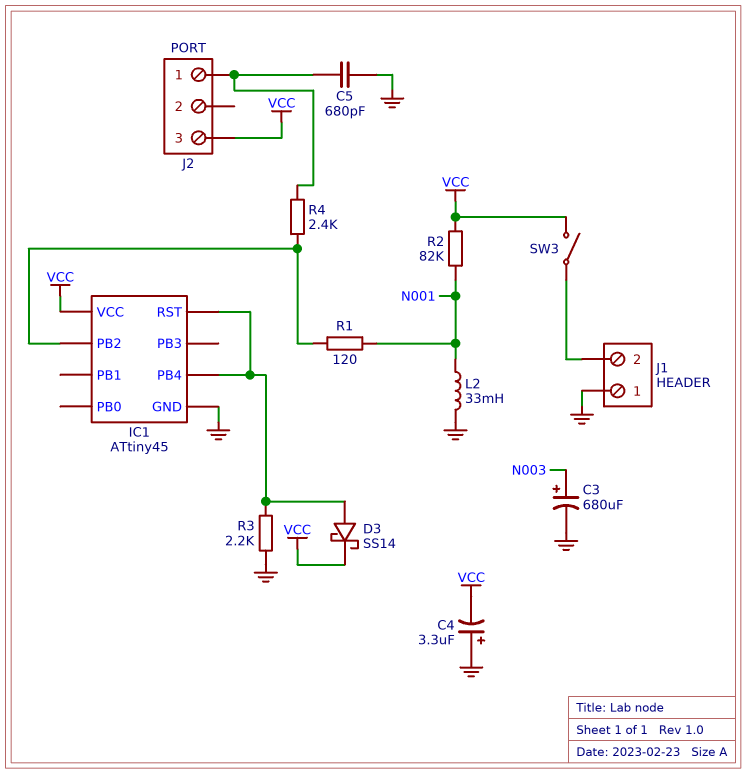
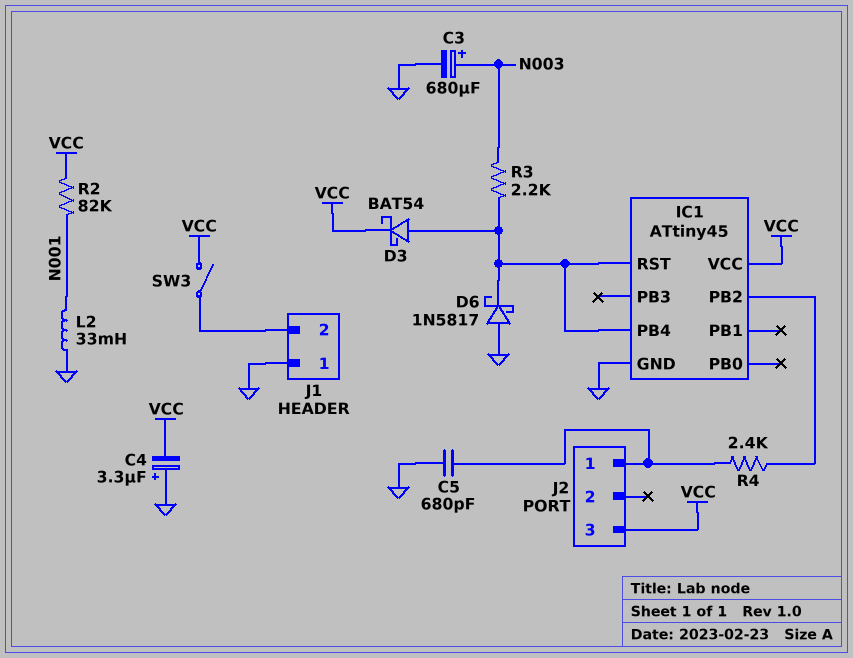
D3: schottky SS14 (A IC1/PB4, K VCC) -> schottky BAT54 (A IC1/PB4, K VCC)
D6: none -> schottky 1N5817 (A GND, K IC1/PB4)
R1: 120 (IC1/PB2, N001) -> none
R3: 2.2k (GND, IC1/PB4) -> 2.2k (IC1/PB4, N003)

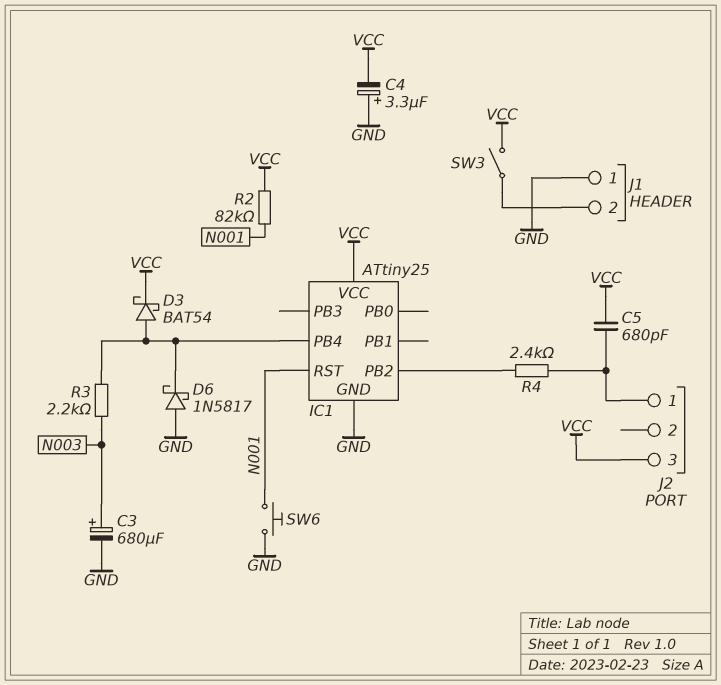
C5: 680pF (GND, J2/1) -> 680pF (J2/1, VCC)
IC1: ATtiny45 -> ATtiny25
IC1 pin RST: IC1/PB4 -> N001
L2: 33mH (GND, N001) -> none
SW6: none -> button (GND, N001)

